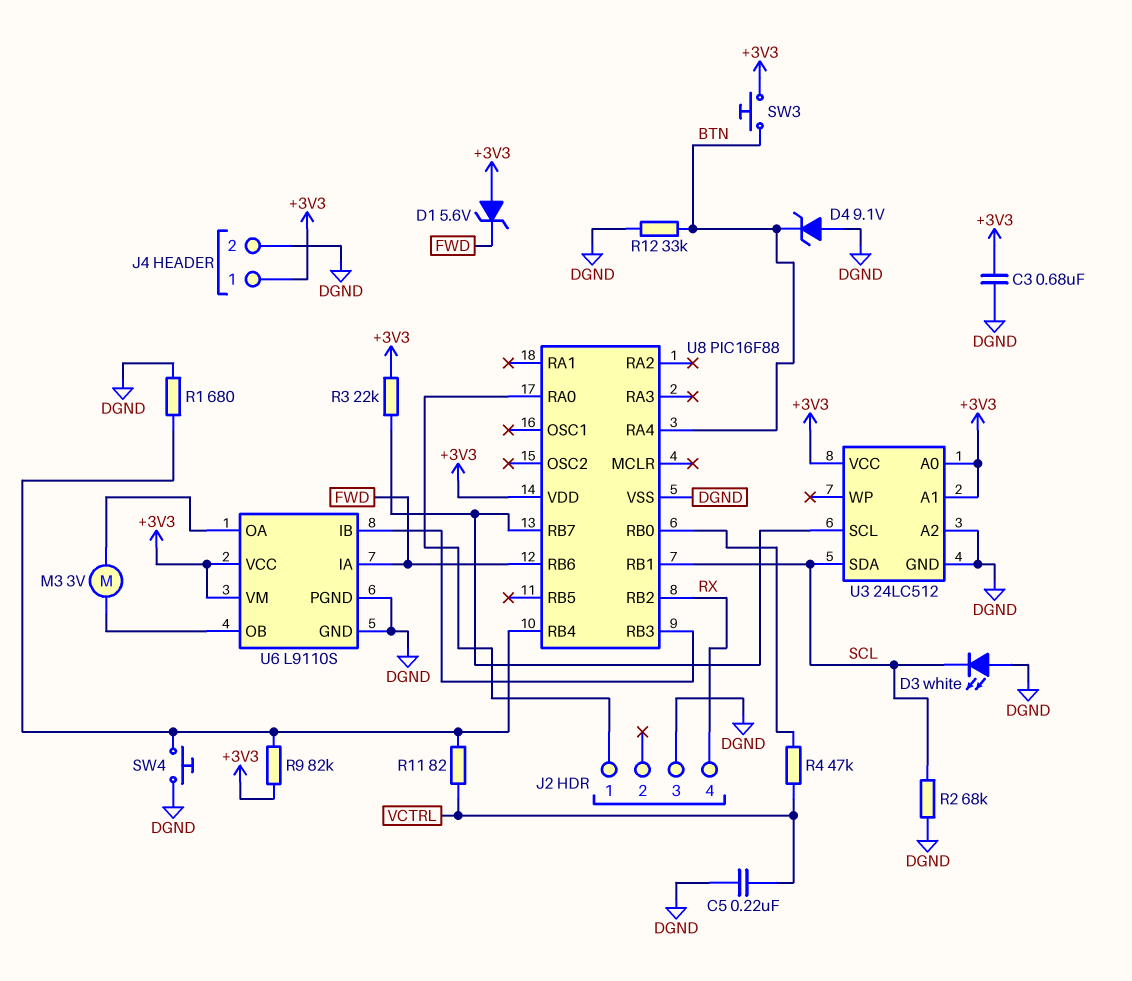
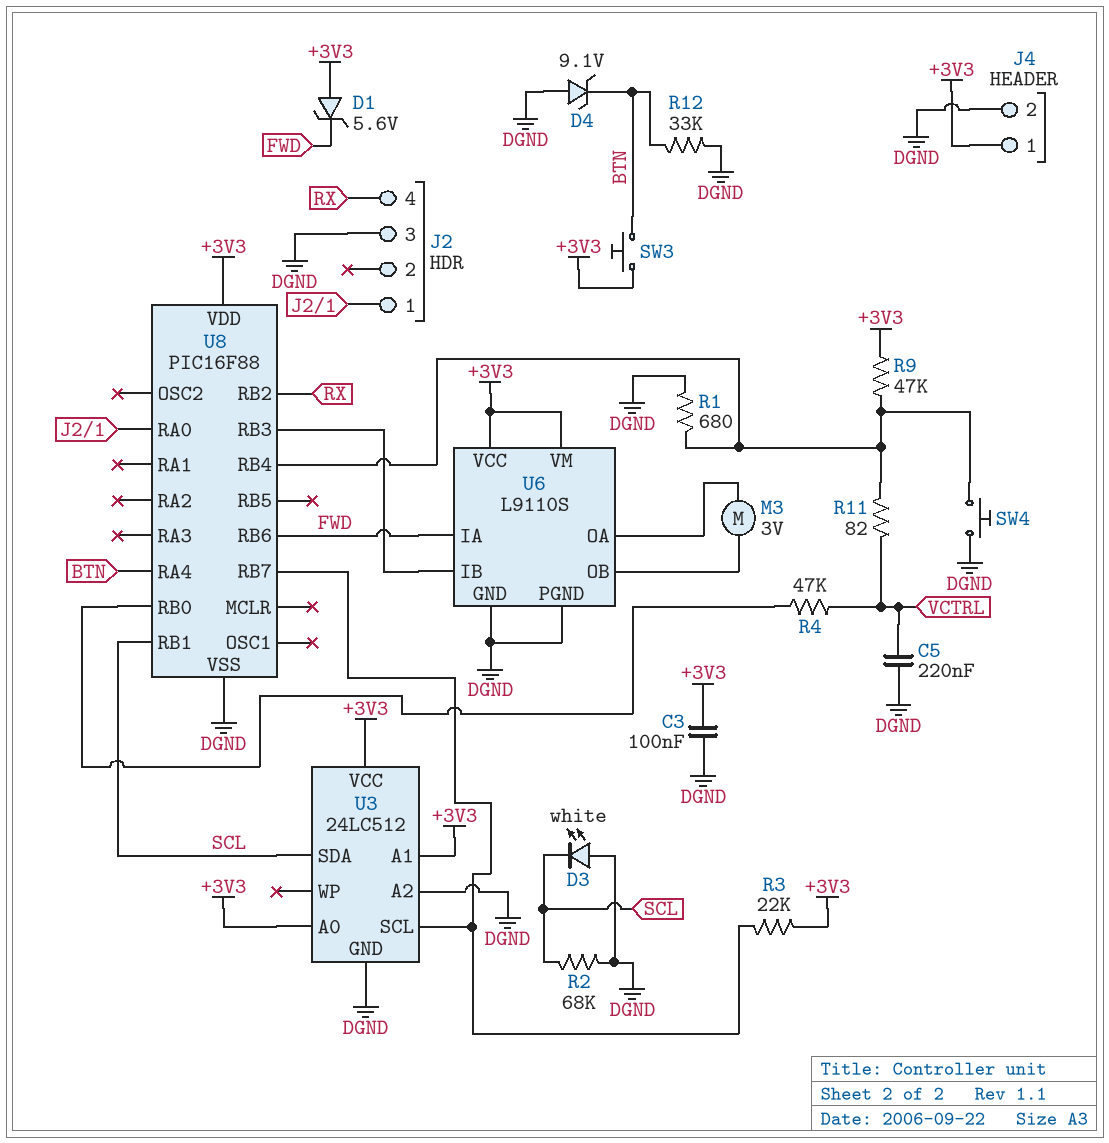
C3: 680nF (+3V3, DGND) -> 100nF (+3V3, DGND)
R9: 82k (+3V3, U8/RB4) -> 47k (+3V3, U8/RB4)

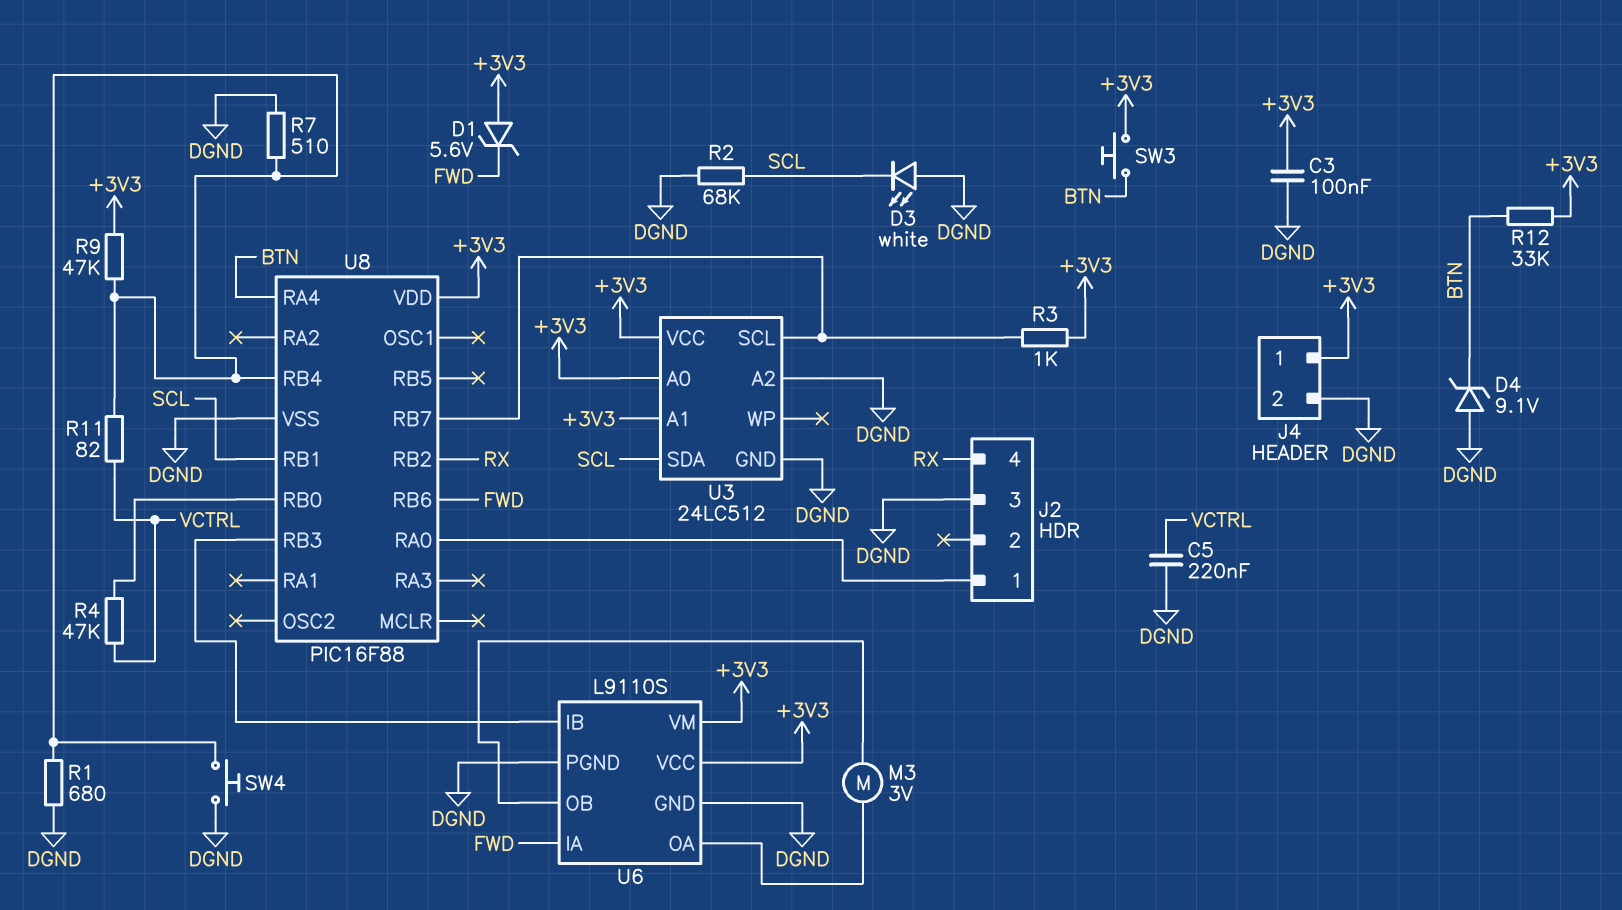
R3: 22k (+3V3, U3/SCL) -> 1k (+3V3, U3/SCL)
R7: none -> 510 (DGND, U8/RB4)
R12: 33k (BTN, DGND) -> 33k (+3V3, BTN)

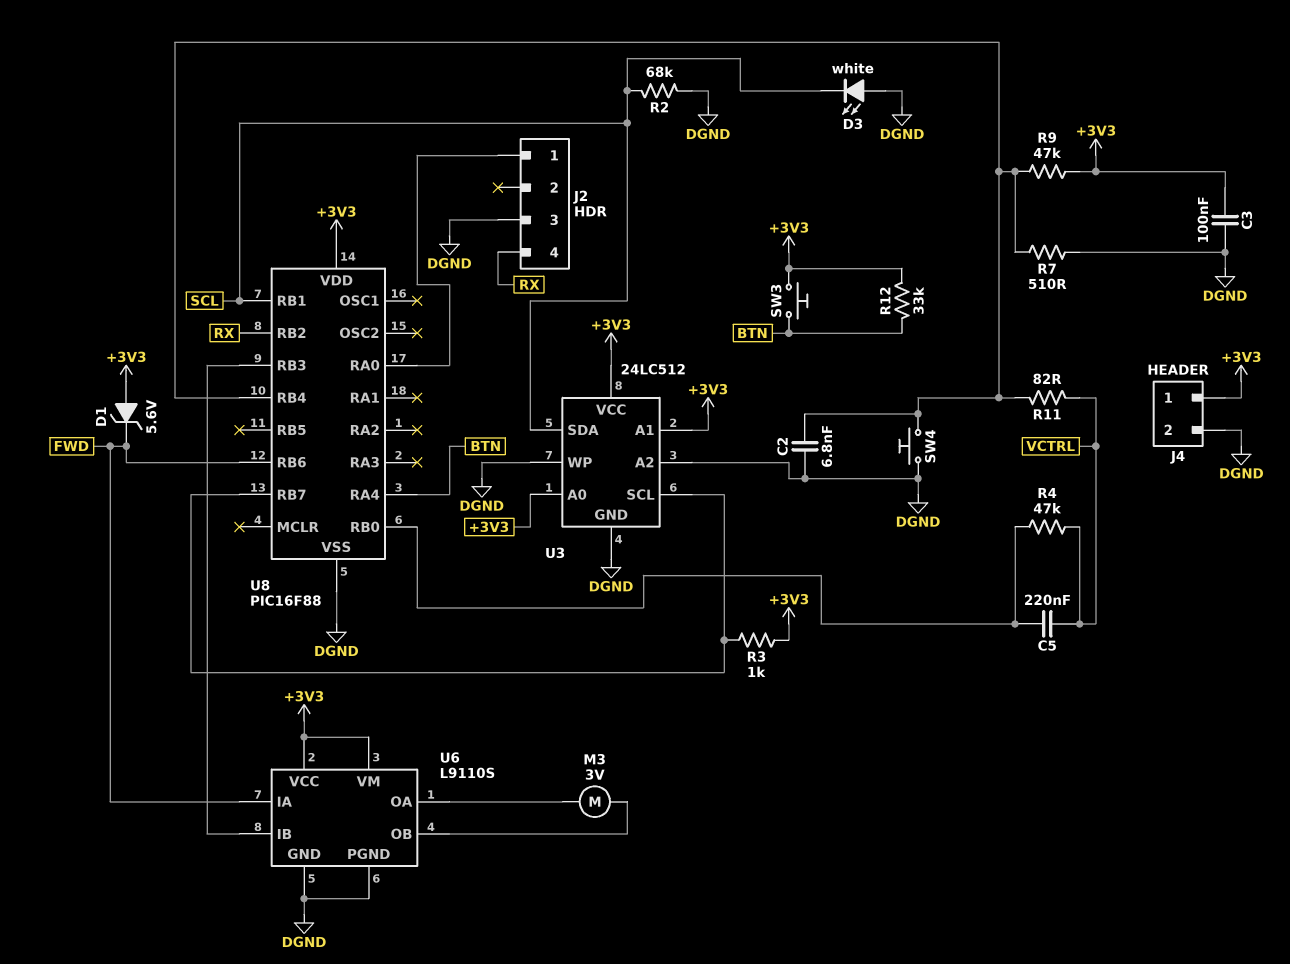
C2: none -> 6.8nF (DGND, U8/RB4)
C5: 220nF (DGND, VCTRL) -> 220nF (U8/RB0, VCTRL)
D4: zener 9.1V (A DGND, K BTN) -> none
R1: 680 (DGND, U8/RB4) -> none
U3 pin WP: none -> DGND

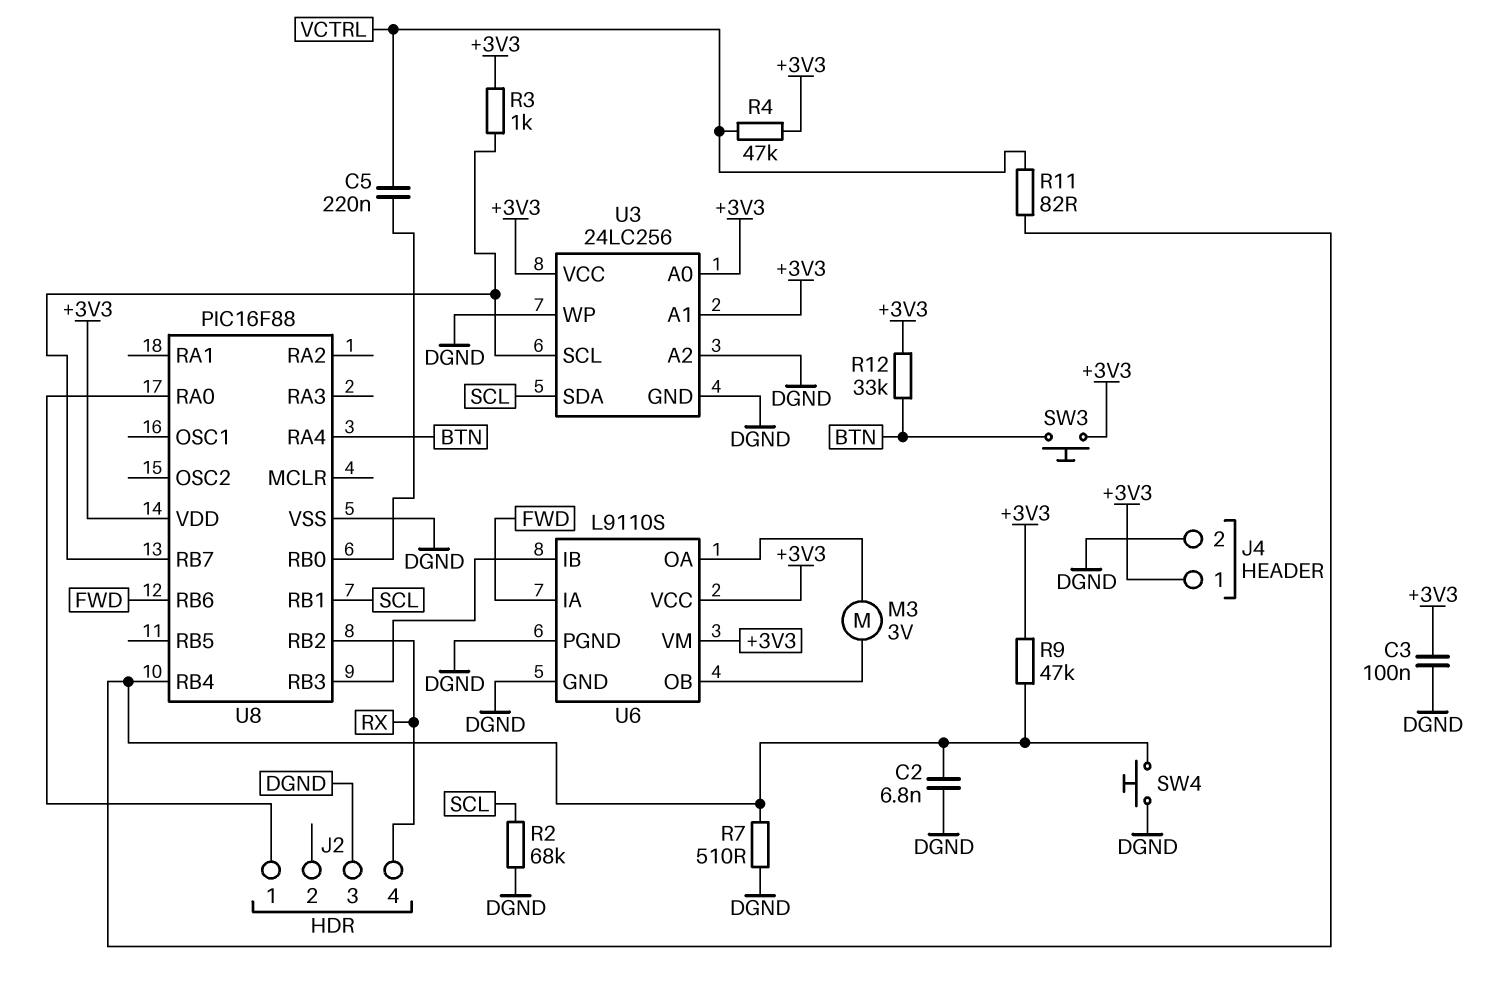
D1: zener 5.6V (A +3V3, K FWD) -> none
D3: LED white (A DGND, K SCL) -> none
R4: 47k (U8/RB0, VCTRL) -> 47k (+3V3, VCTRL)
U3: 24LC512 -> 24LC256

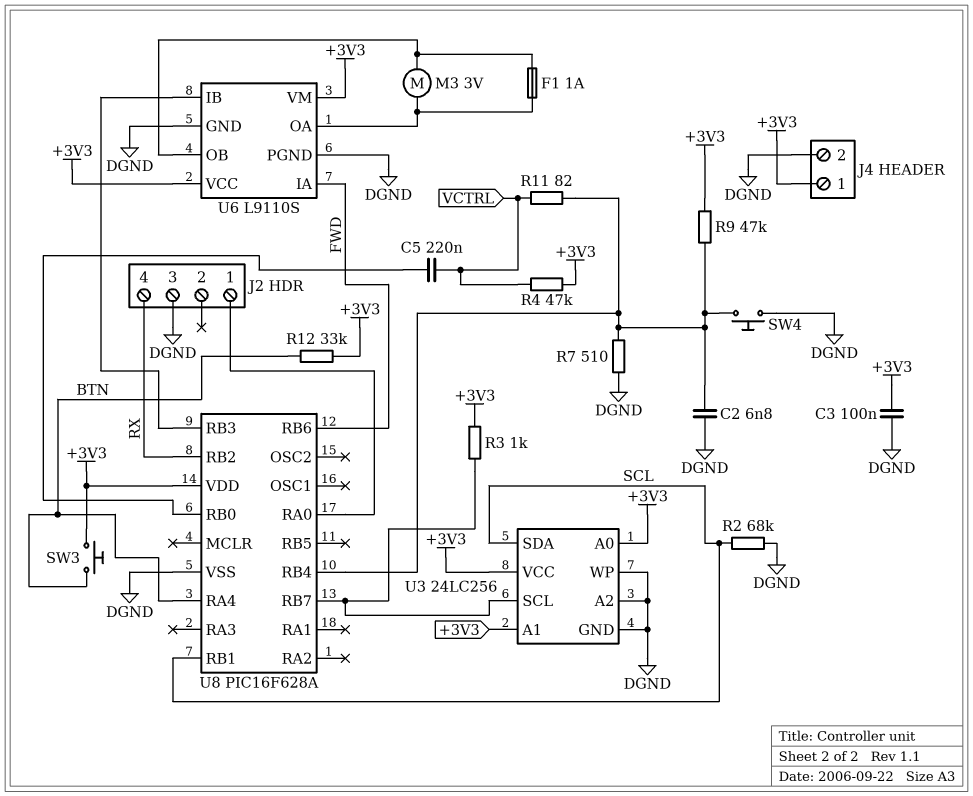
F1: none -> 1A (U6/OA, U6/OB)
U8: PIC16F88 -> PIC16F628A

